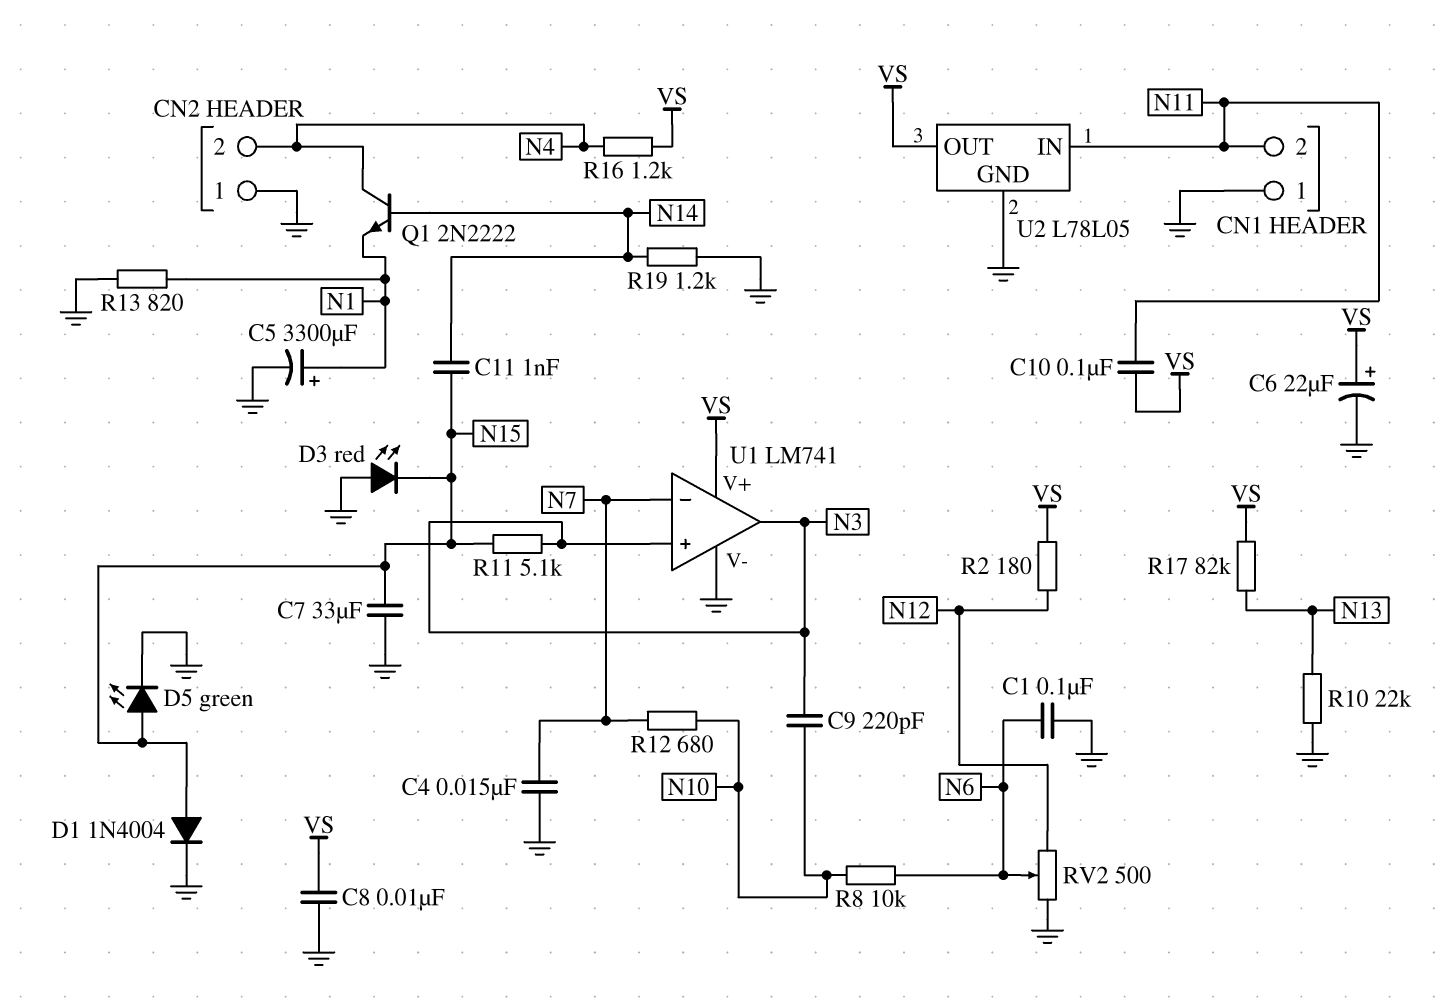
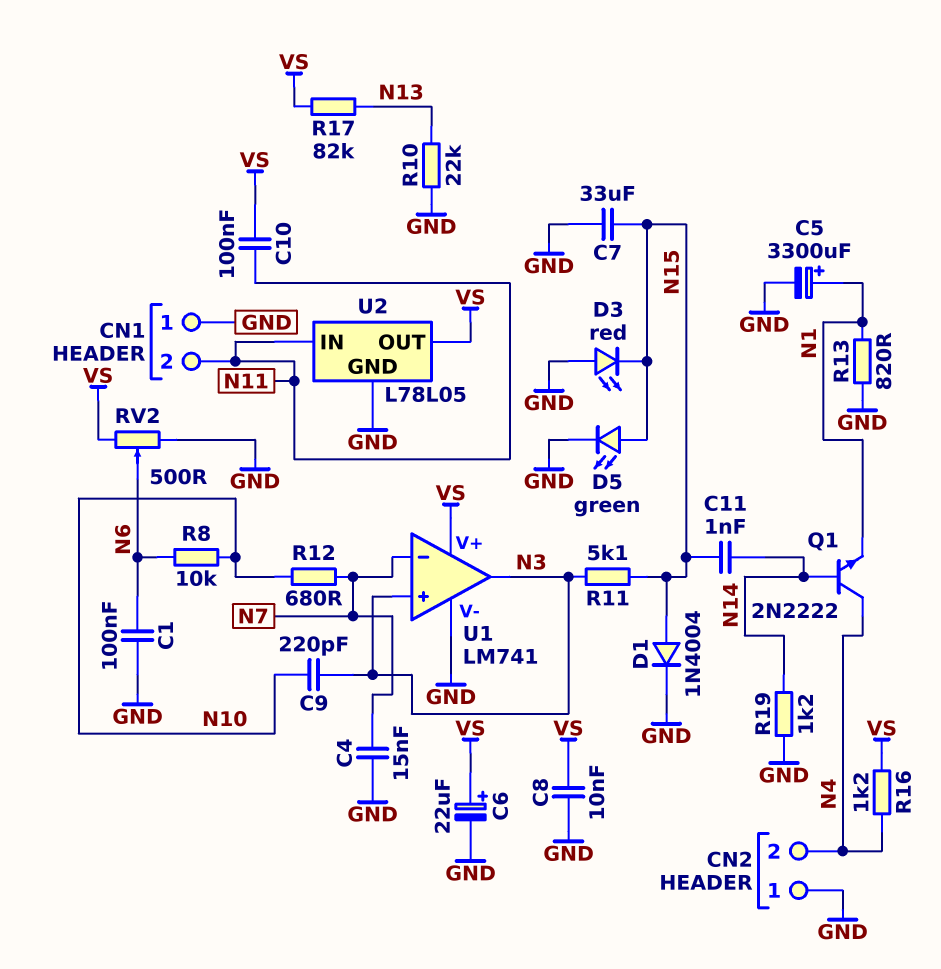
R2: 180 (N12, VS) -> none
RV2: 500 (GND, N12, wiper N6) -> 500 (GND, VS, wiper N6)

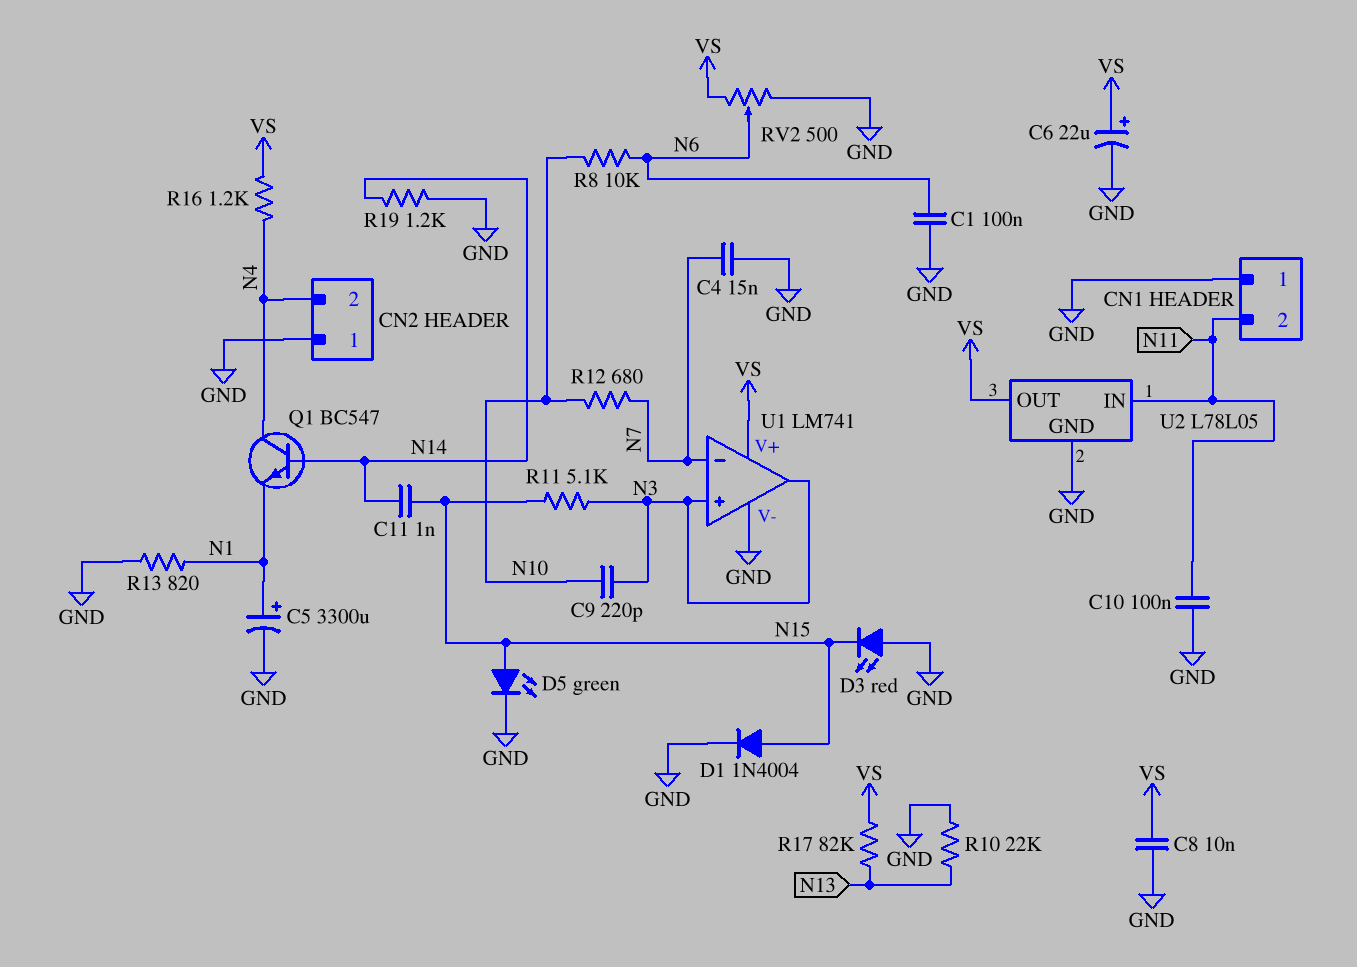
C7: 33uF (GND, N15) -> none
C10: 100nF (N11, VS) -> 100nF (GND, N11)
Q1: NPN 2N2222 (B N14, C N4, E N1) -> NPN BC547 (B N14, C N4, E N1)

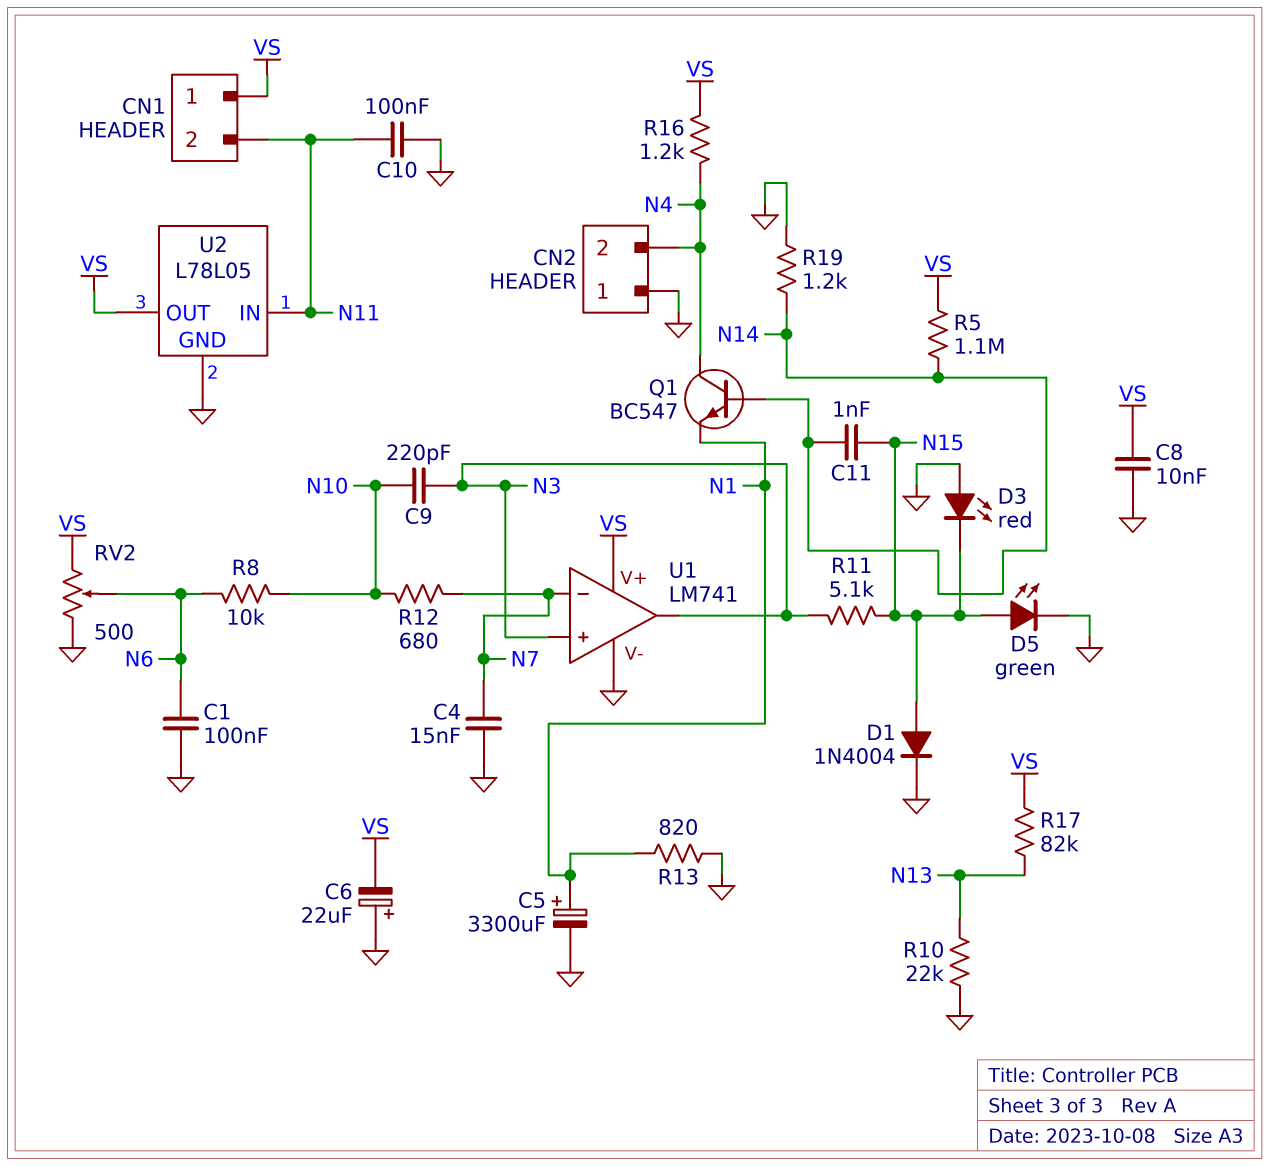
C6: 22uF (plus VS, minus GND) -> 22uF (plus GND, minus VS)
CN1 pin 1: GND -> VS
R5: none -> 1.1M (N14, VS)

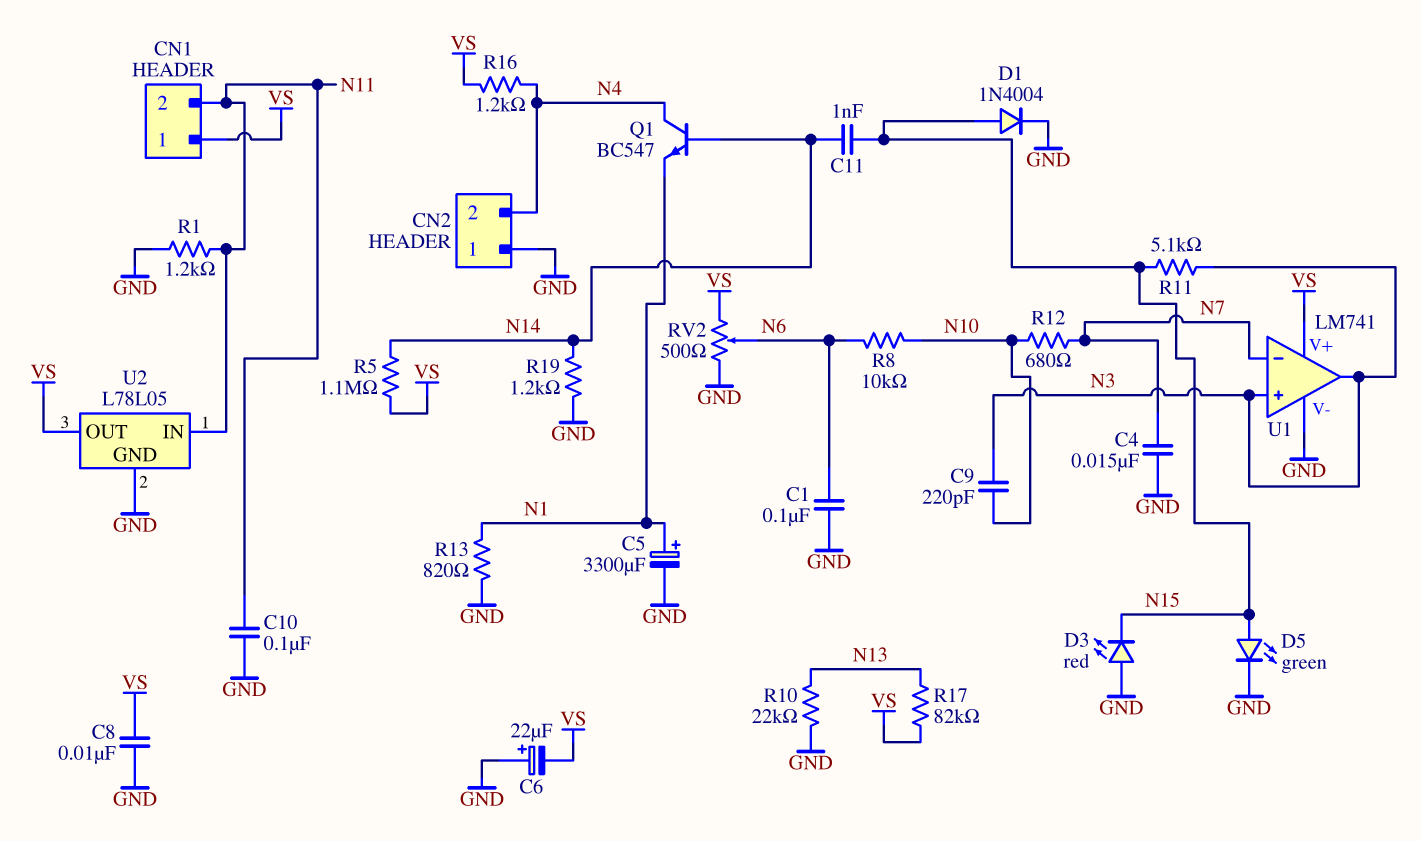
R1: none -> 1.2k (GND, N11)

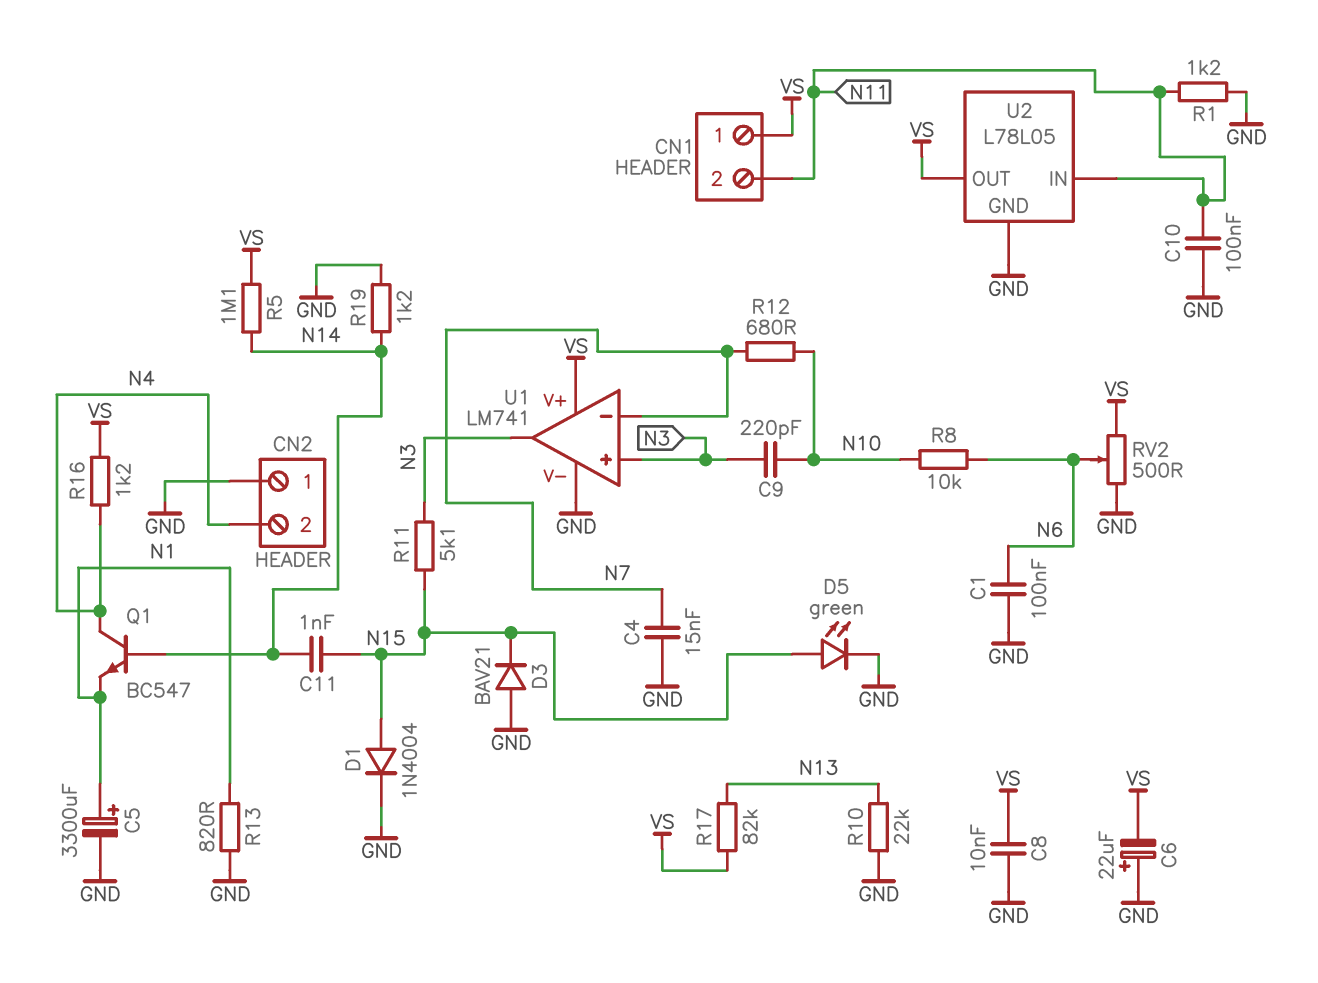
D3: LED red (A GND, K N15) -> diode BAV21 (A GND, K N15)

